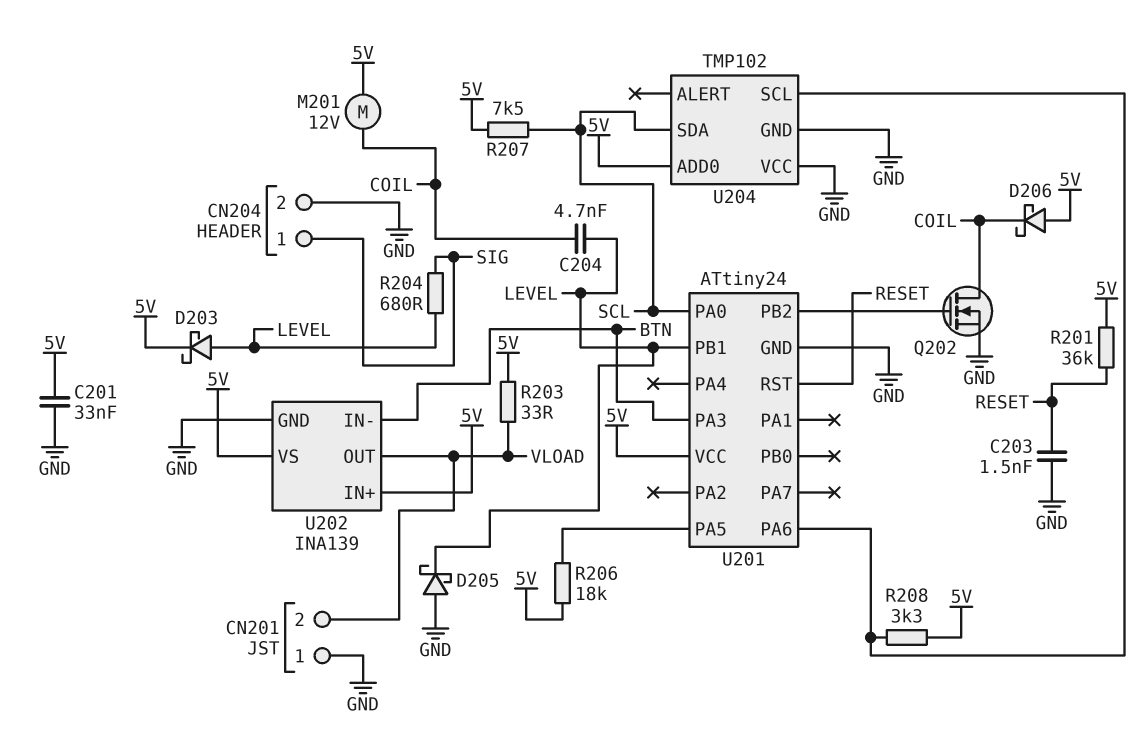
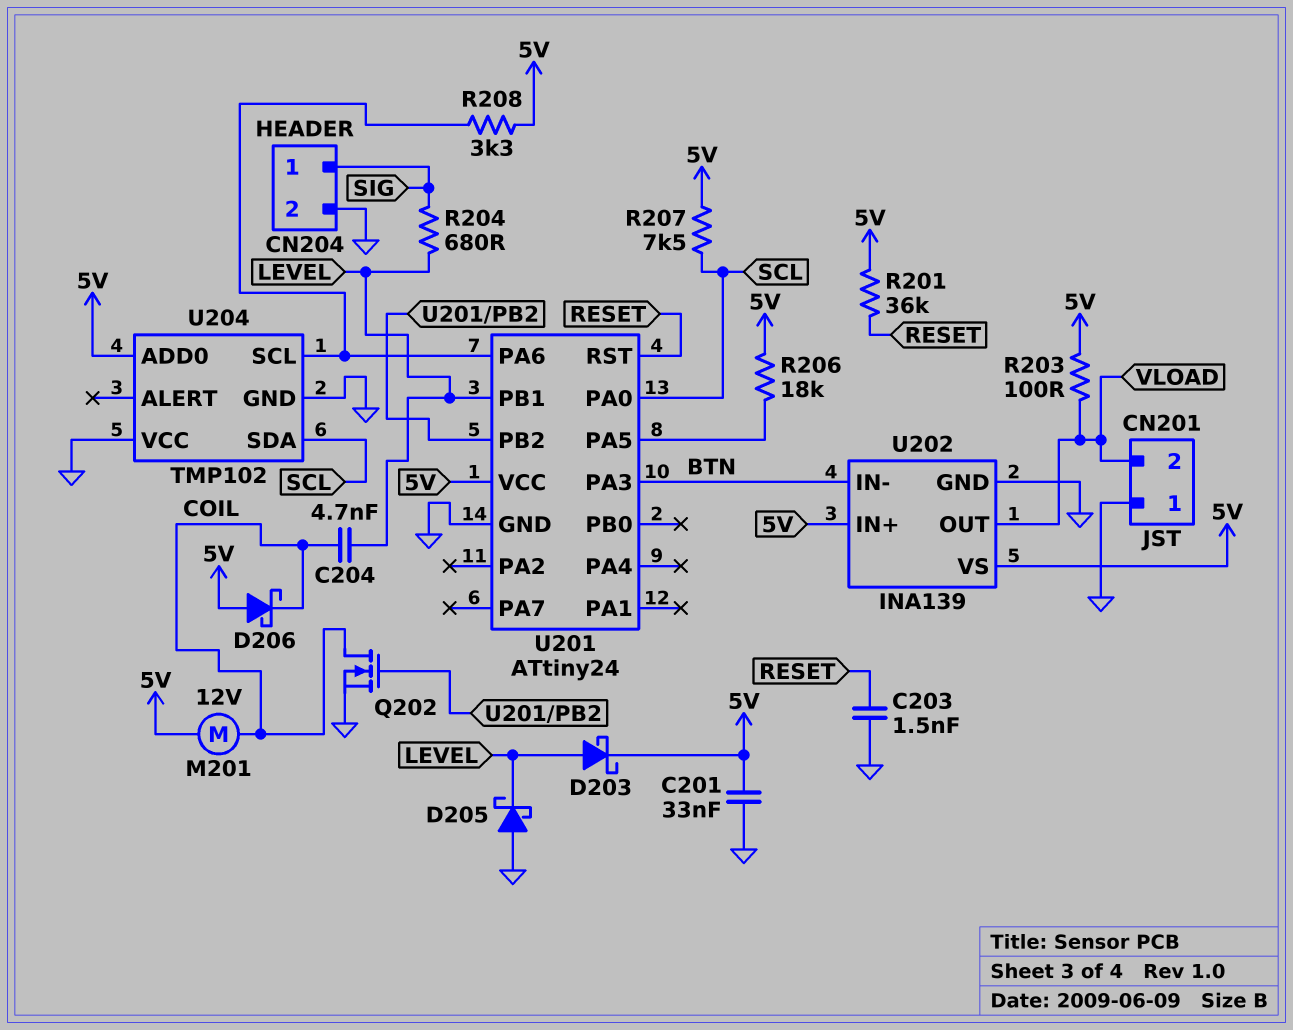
R203: 33 (5V, VLOAD) -> 100 (5V, VLOAD)

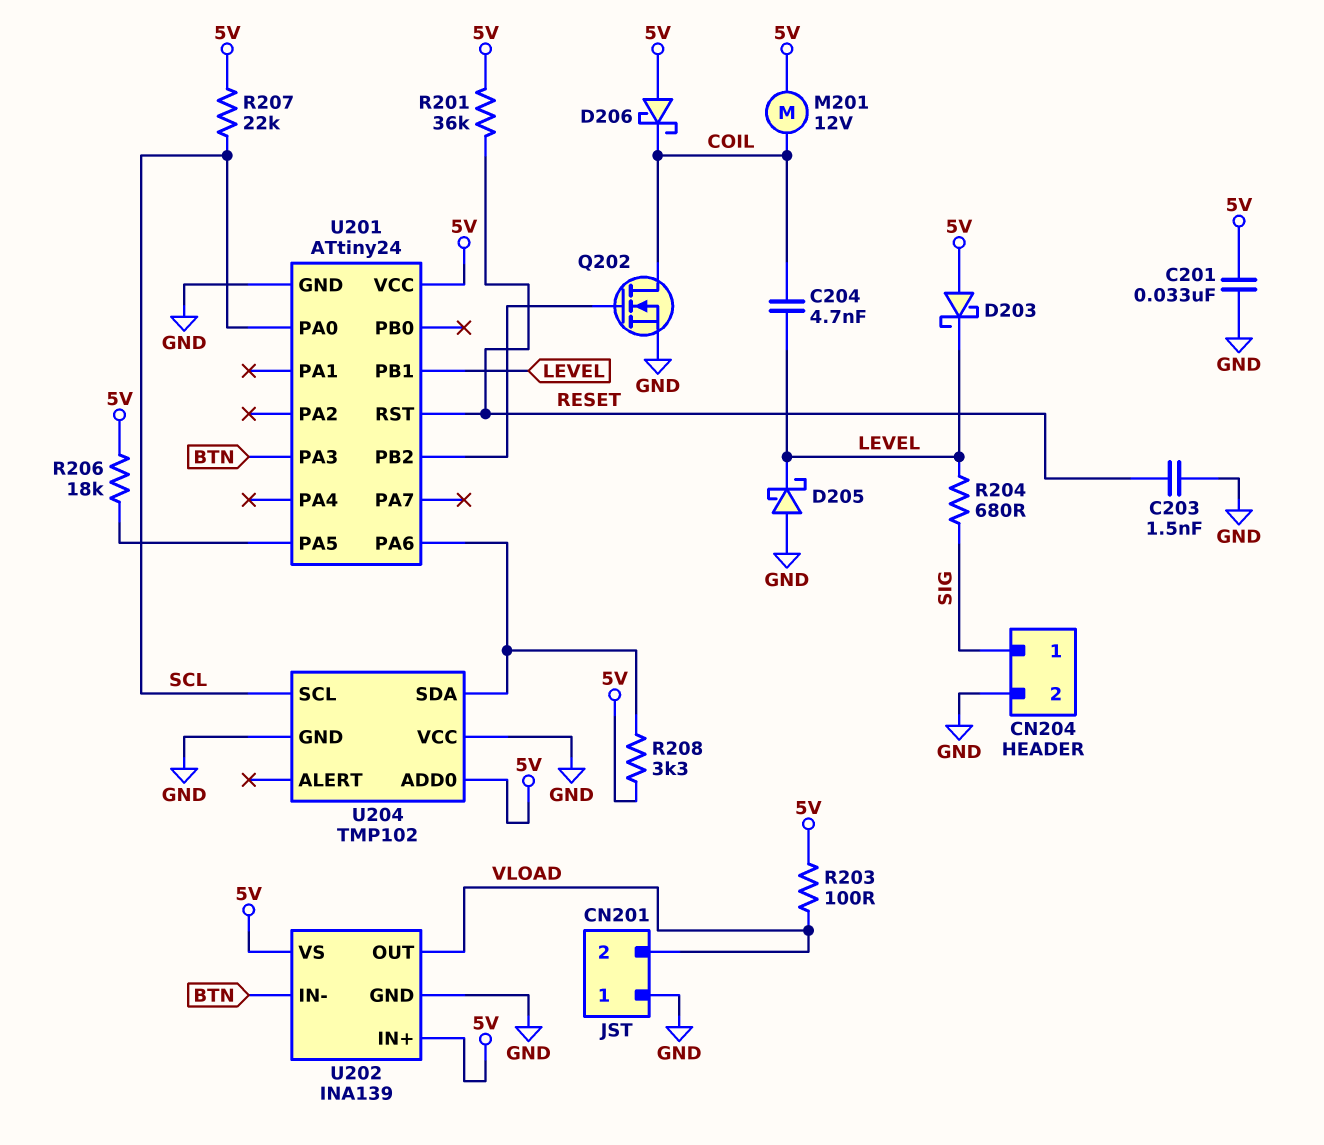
D203: schottky (A LEVEL, K 5V) -> schottky (A 5V, K LEVEL)
R207: 7.5k (5V, SCL) -> 22k (5V, SCL)
U204 pin SCL: U201/PA6 -> SCL
U204 pin SDA: SCL -> U201/PA6

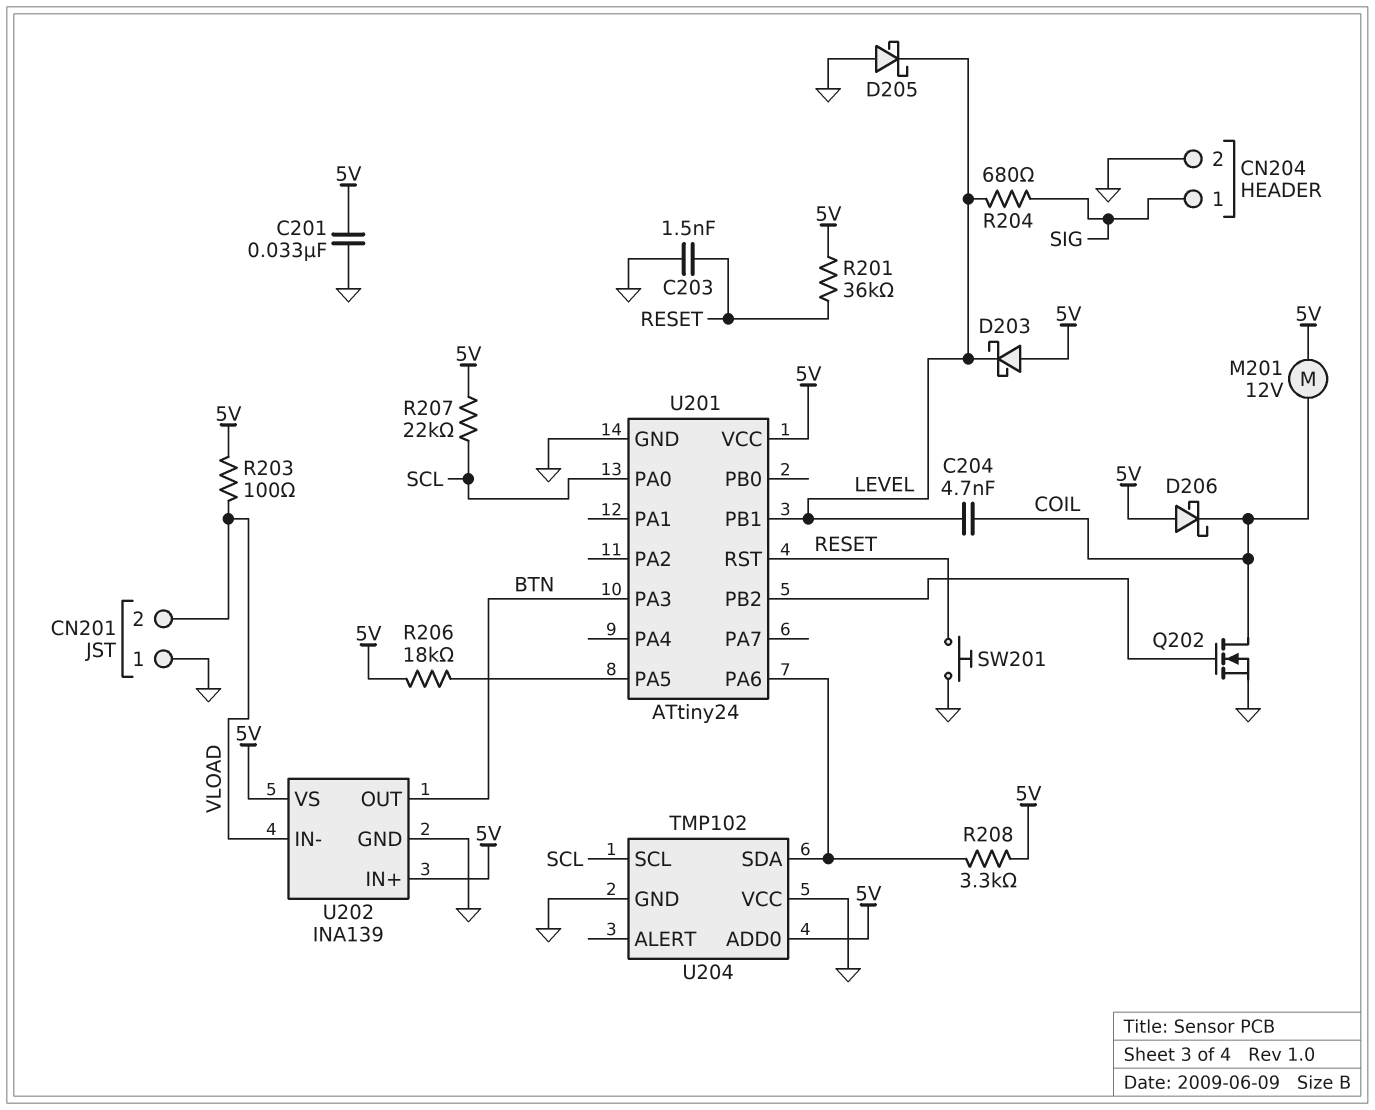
SW201: none -> button (GND, RESET)
U202 pin IN-: BTN -> VLOAD
U202 pin OUT: VLOAD -> BTN

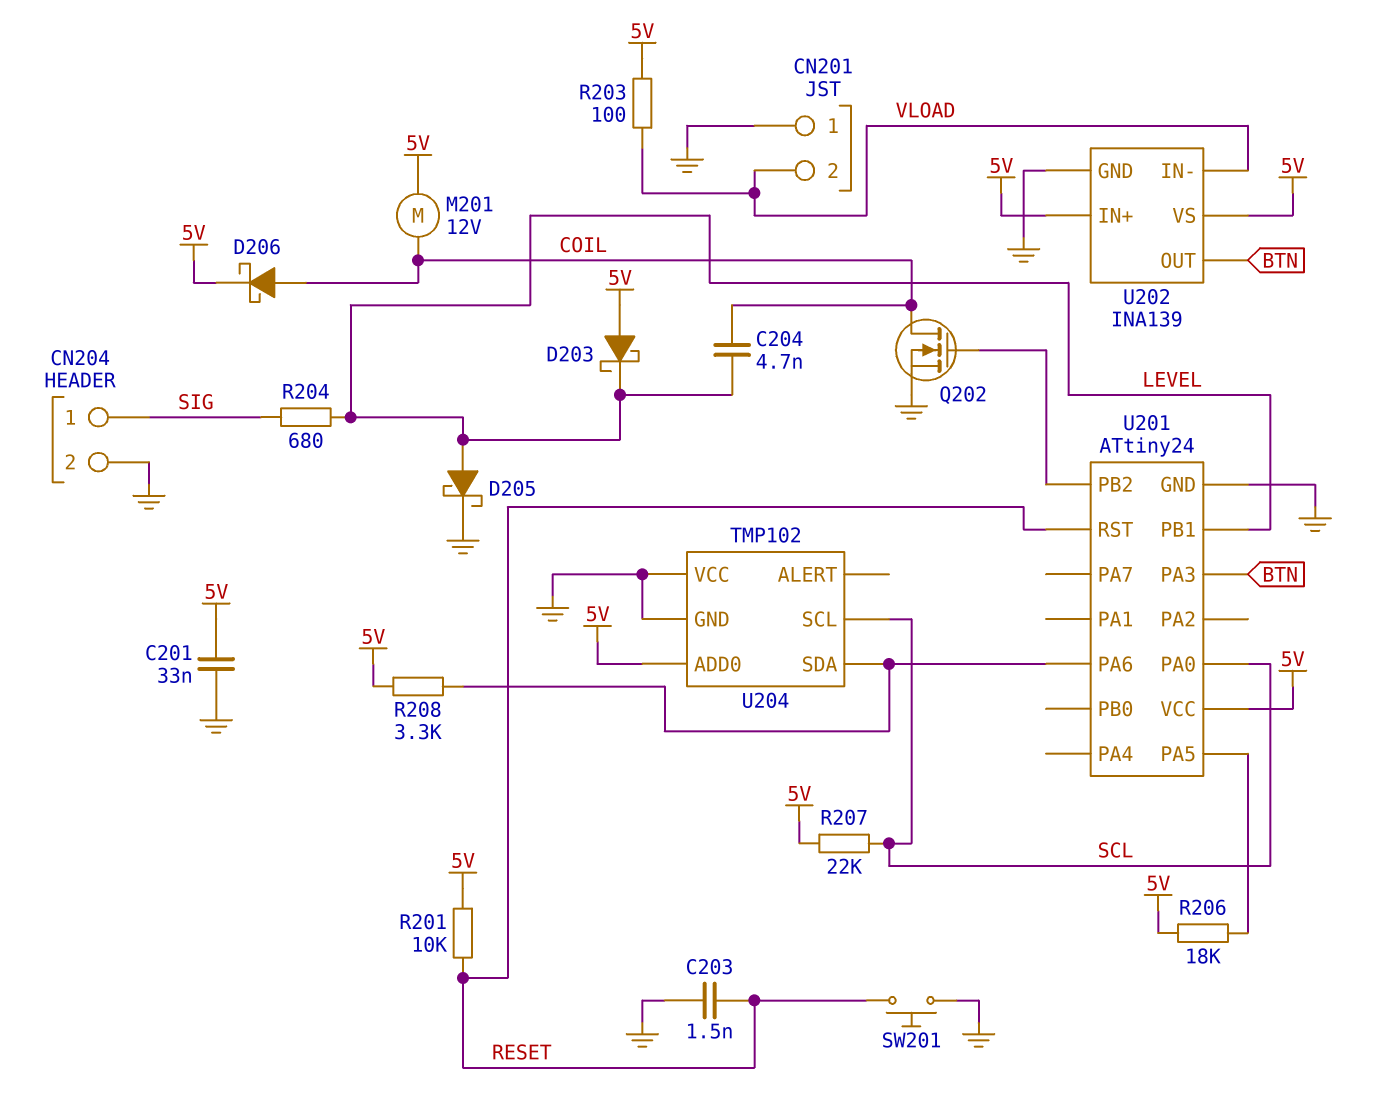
D205: schottky (A GND, K LEVEL) -> schottky (A LEVEL, K GND)
D206: schottky (A 5V, K COIL) -> schottky (A COIL, K 5V)
R201: 36k (5V, RESET) -> 10k (5V, RESET)

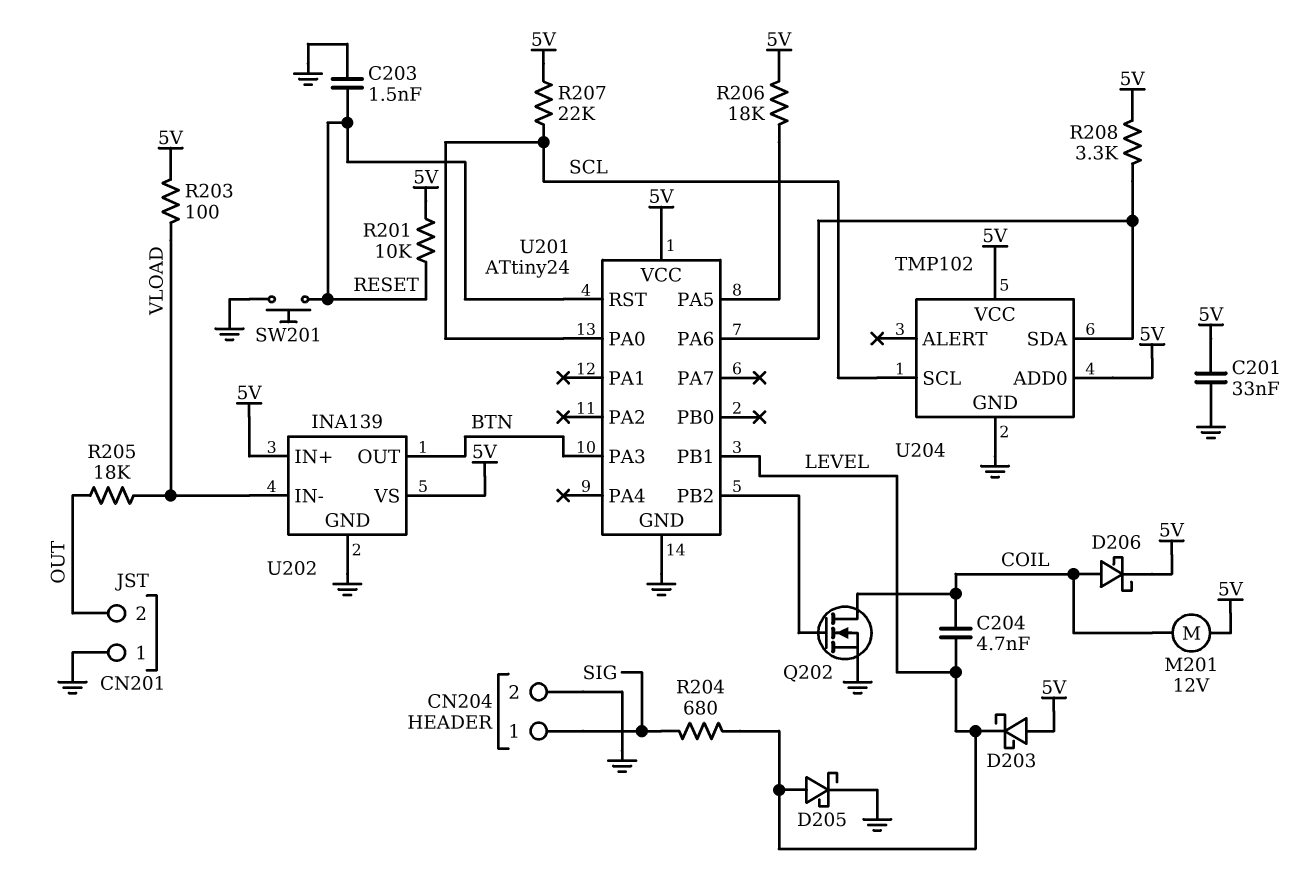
CN201 pin 2: VLOAD -> OUT
R205: none -> 18k (OUT, VLOAD)
U204 pin VCC: GND -> 5V

